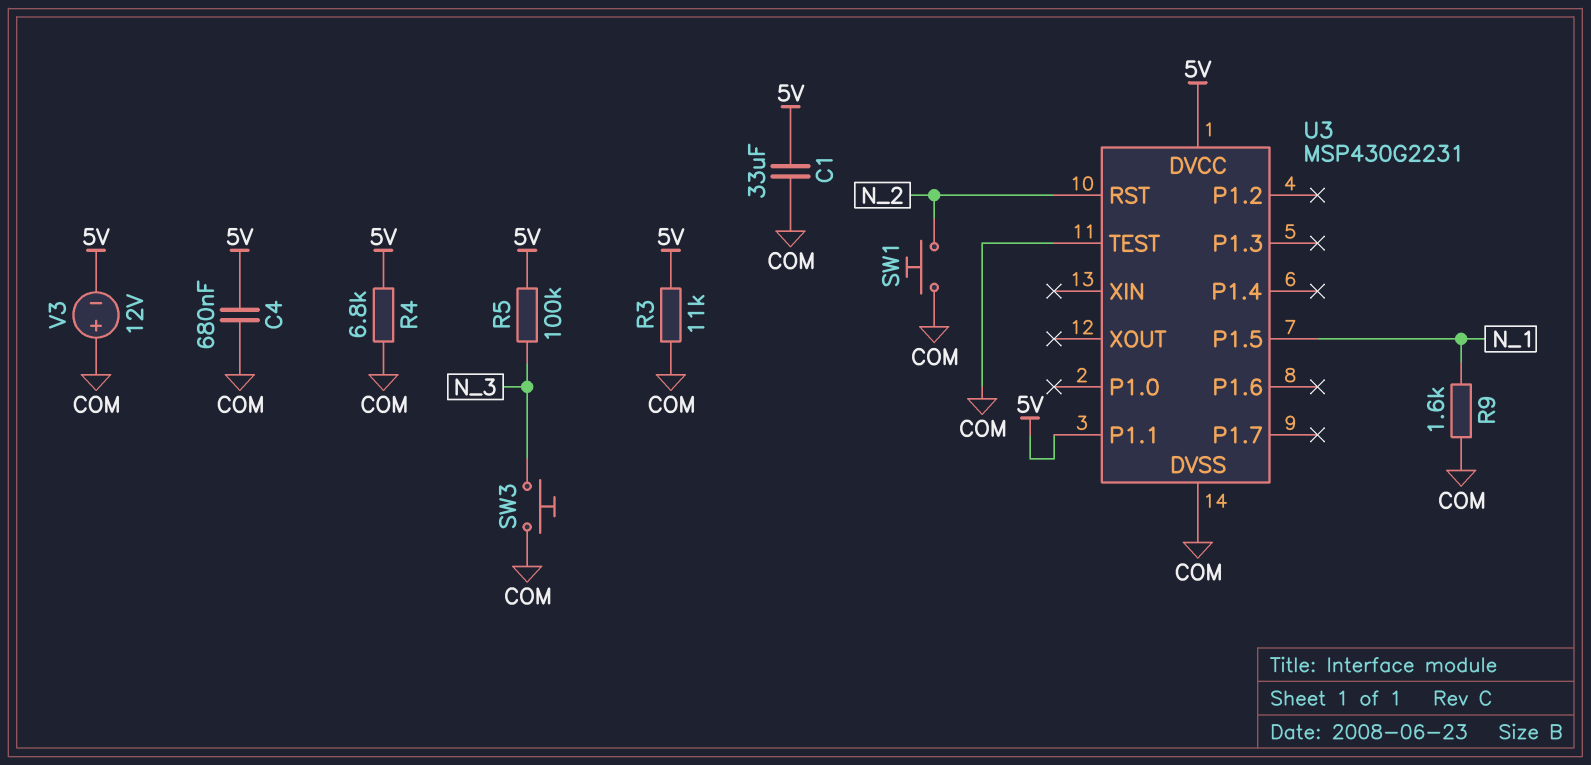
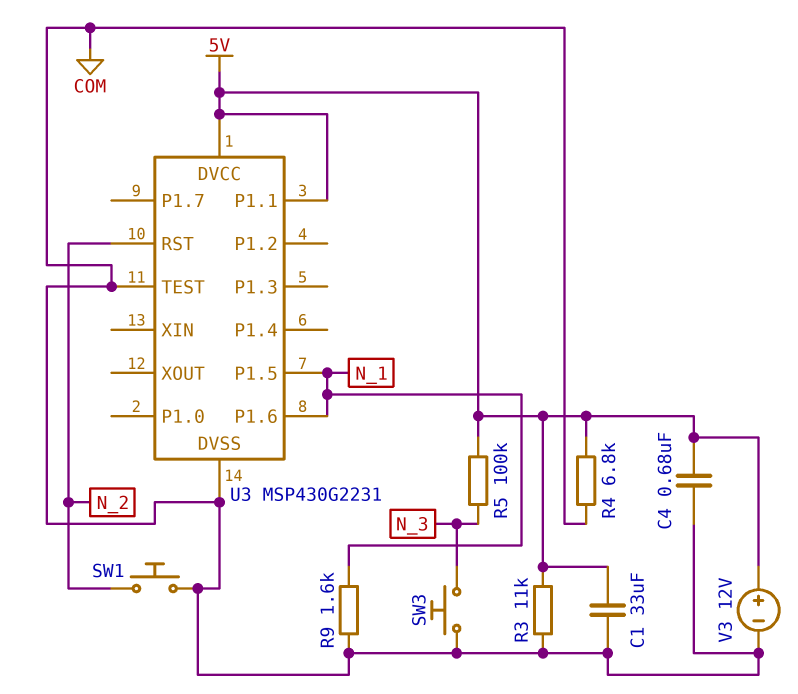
U3 pin P1.6: none -> N_1
V3: 12V (plus COM, minus 5V) -> 12V (plus 5V, minus COM)

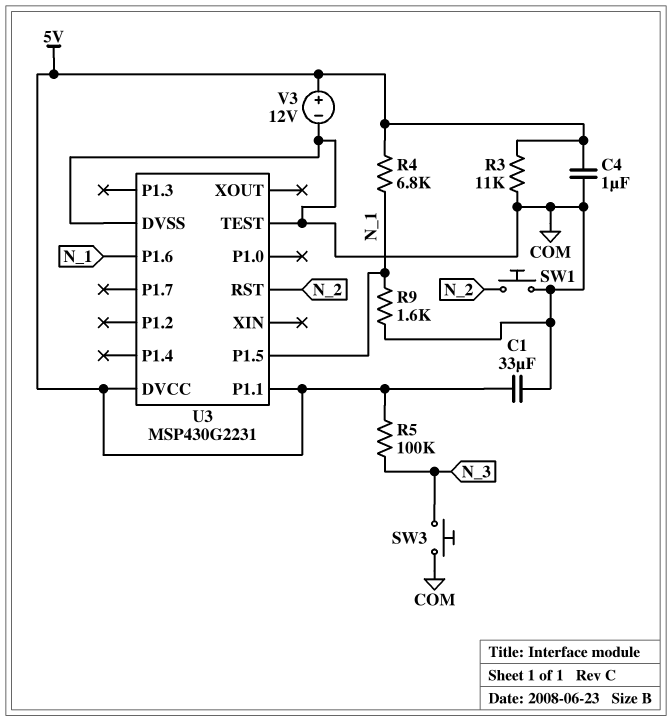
C4: 680nF (5V, COM) -> 1uF (5V, COM)
R4: 6.8k (5V, COM) -> 6.8k (5V, N_1)

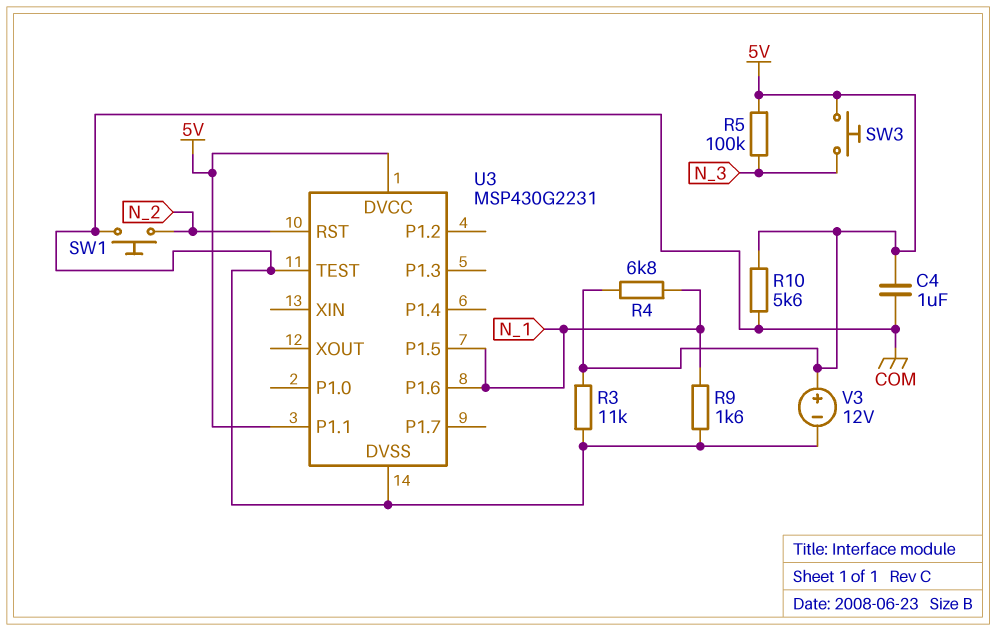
C1: 33uF (5V, COM) -> none
R10: none -> 5.6k (5V, COM)
SW3: button (COM, N_3) -> button (5V, N_3)

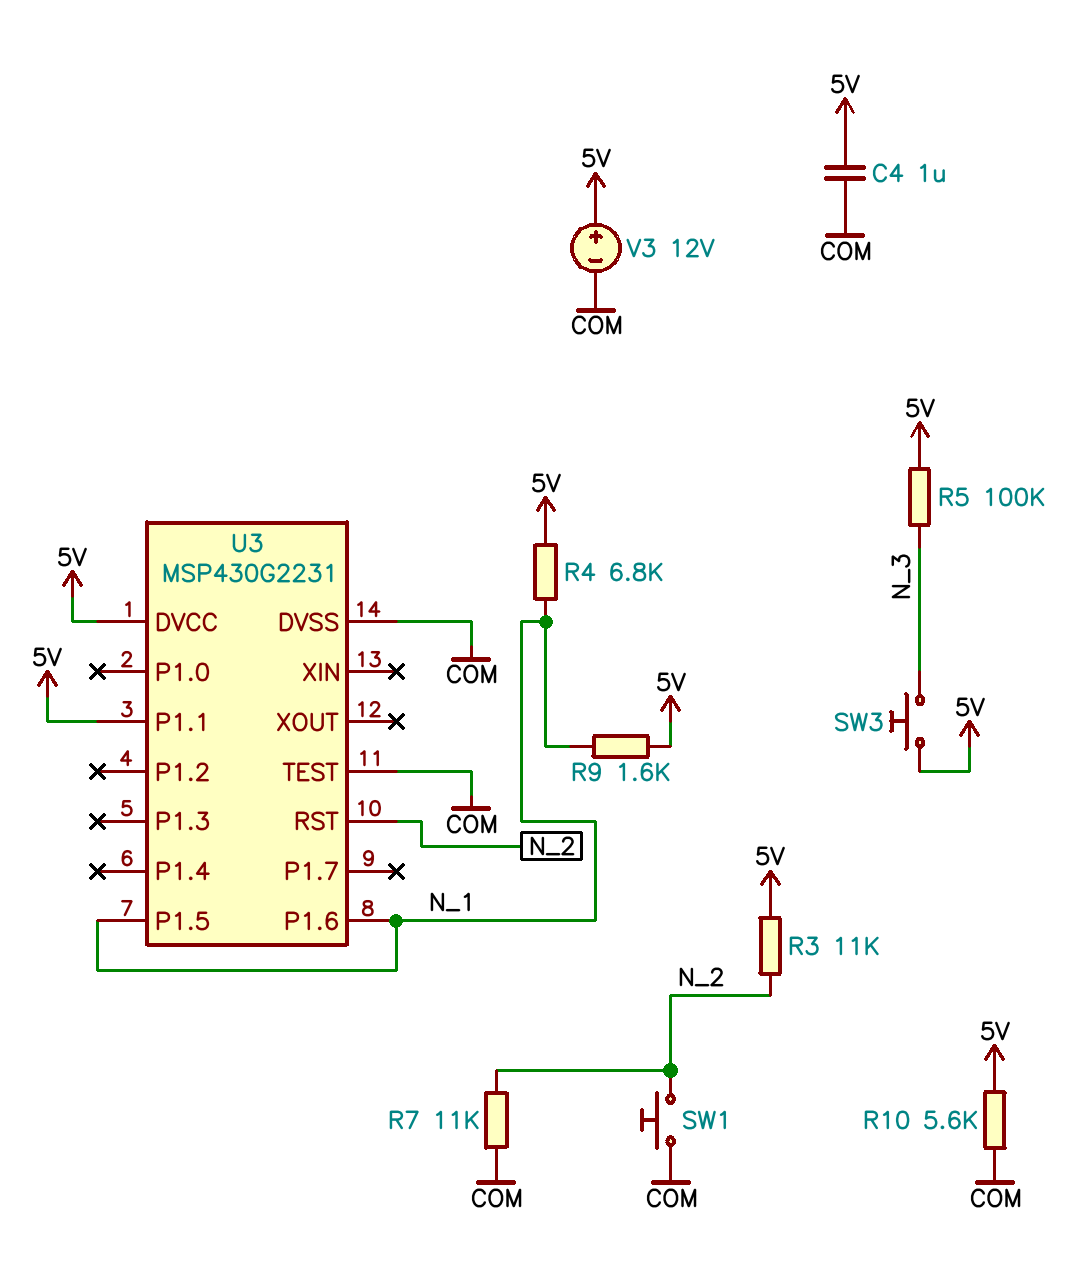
R3: 11k (5V, COM) -> 11k (5V, N_2)
R7: none -> 11k (COM, N_2)
R9: 1.6k (COM, N_1) -> 1.6k (5V, N_1)

